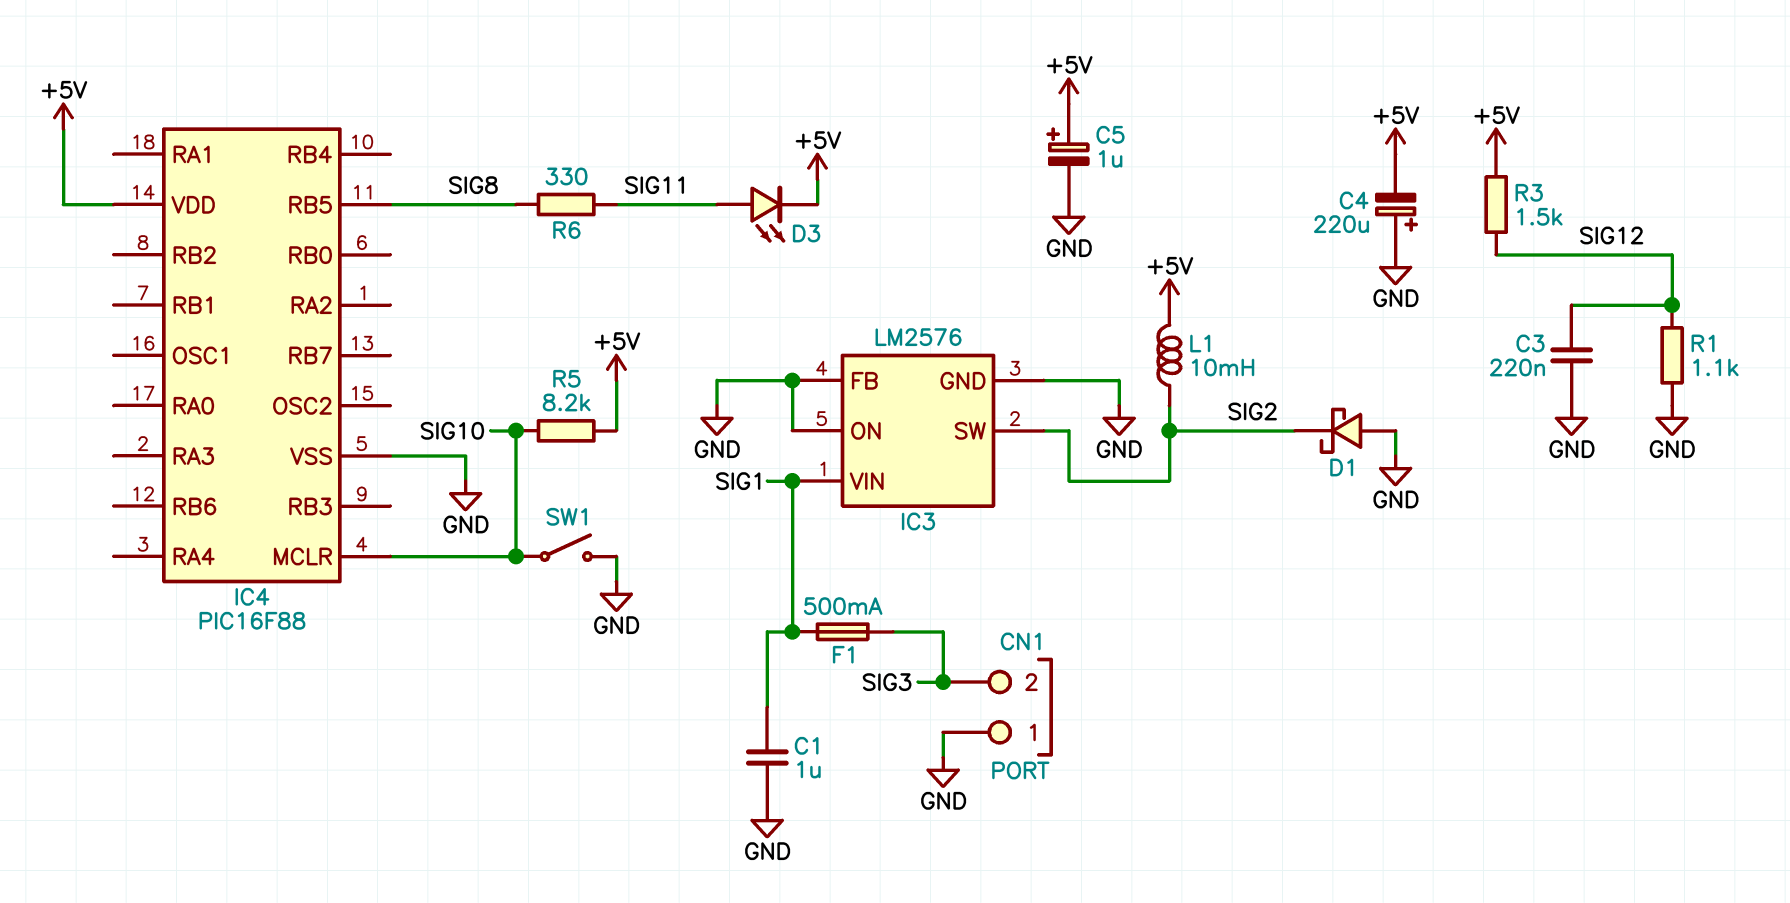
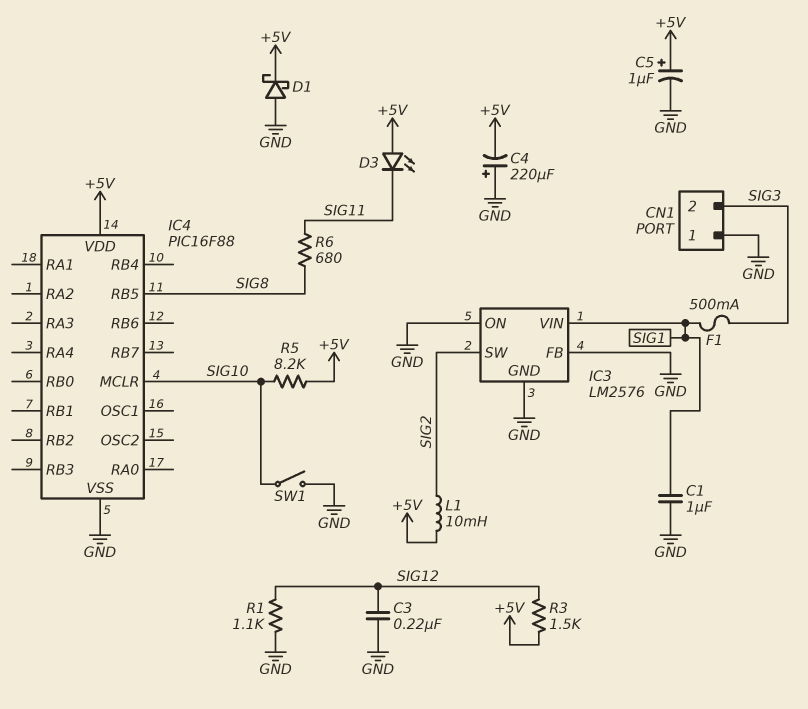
D1: schottky (A GND, K SIG2) -> schottky (A GND, K +5V)
D3: LED (A SIG11, K +5V) -> LED (A +5V, K SIG11)
R6: 330 (SIG8, SIG11) -> 680 (SIG8, SIG11)

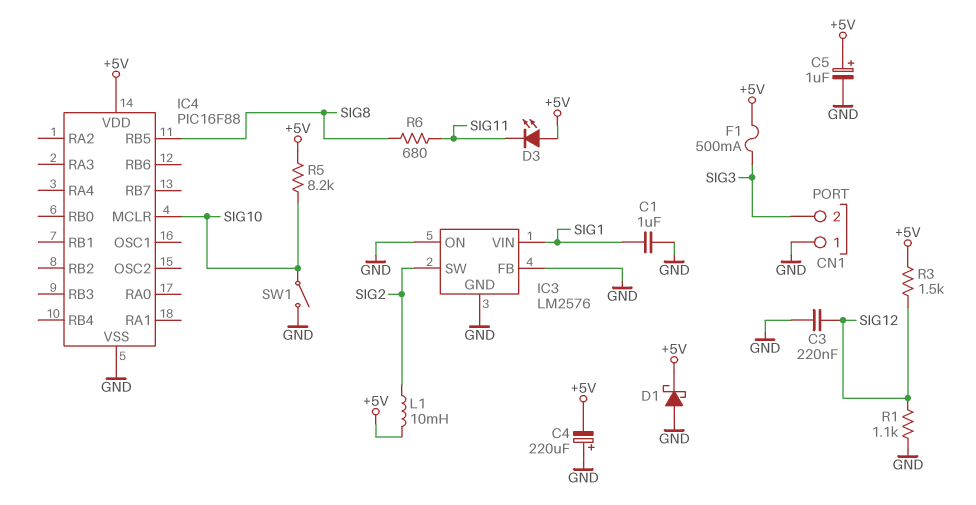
F1: 500mA (SIG1, SIG3) -> 500mA (+5V, SIG3)

